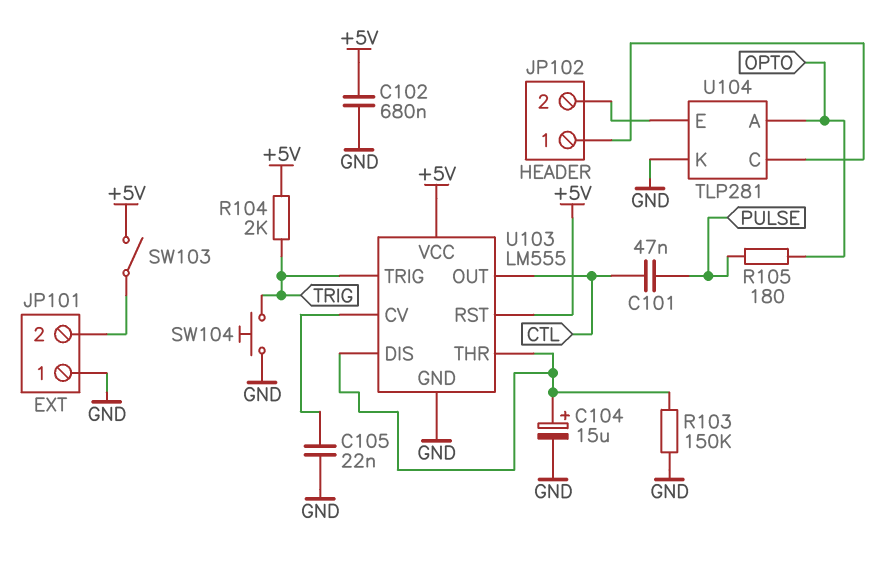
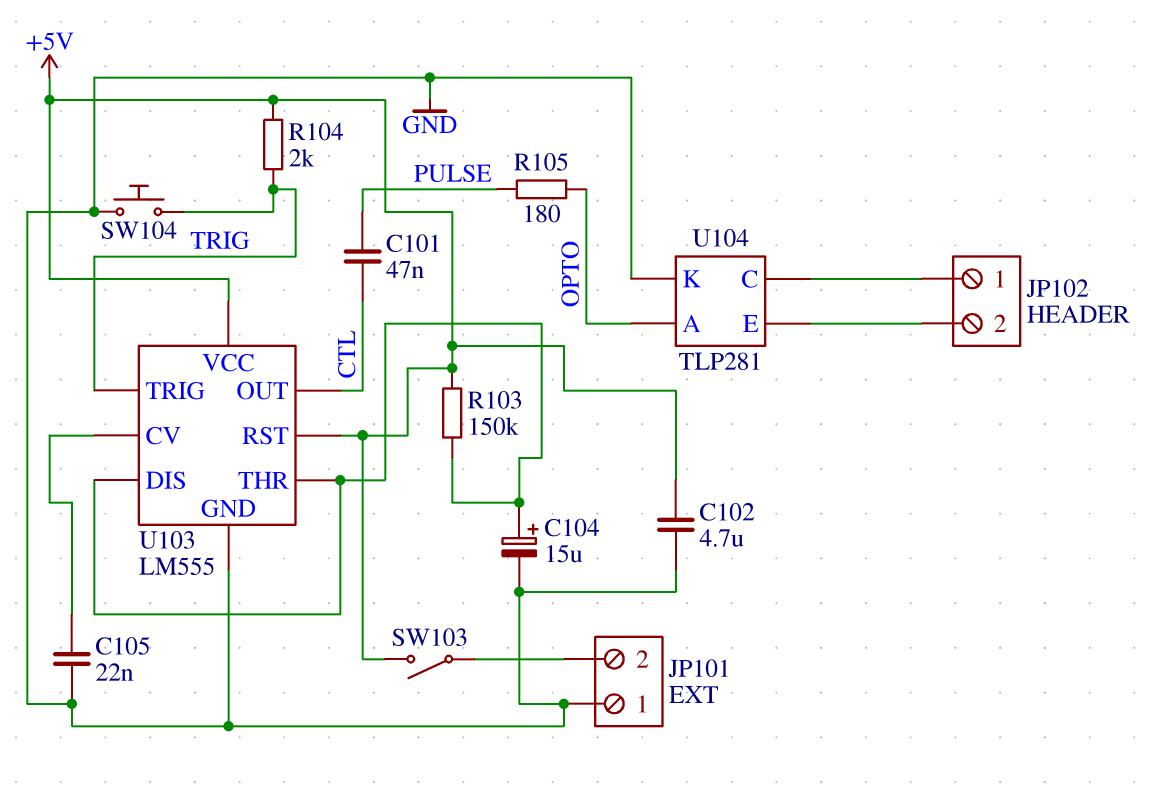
C102: 680nF (+5V, GND) -> 4.7uF (+5V, GND)
R103: 150k (GND, U103/DIS) -> 150k (+5V, U103/DIS)

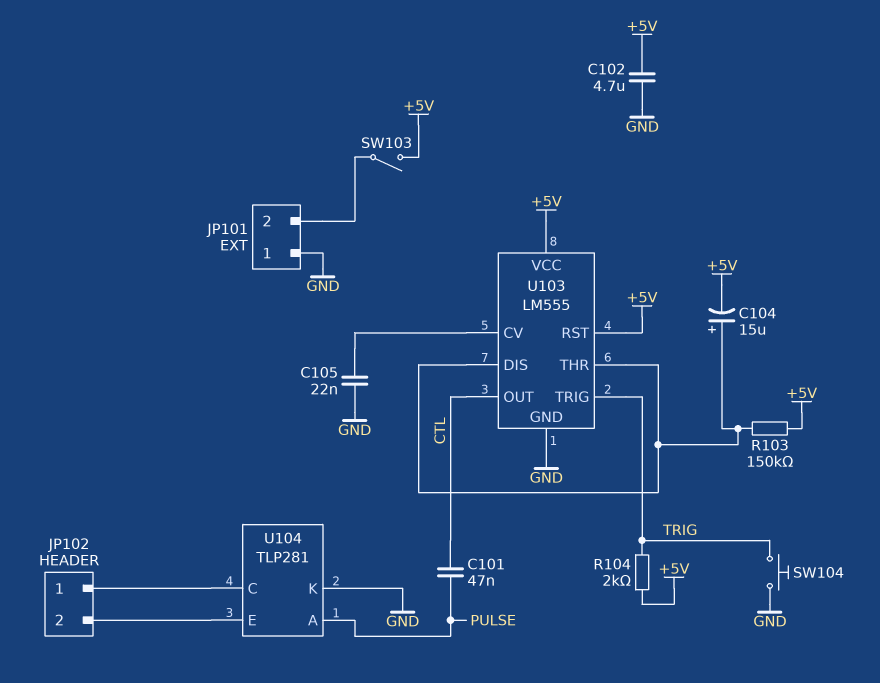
C104: 15uF (plus U103/DIS, minus GND) -> 15uF (plus U103/DIS, minus +5V)
R105: 180 (OPTO, PULSE) -> none
U104 pin A: OPTO -> PULSE

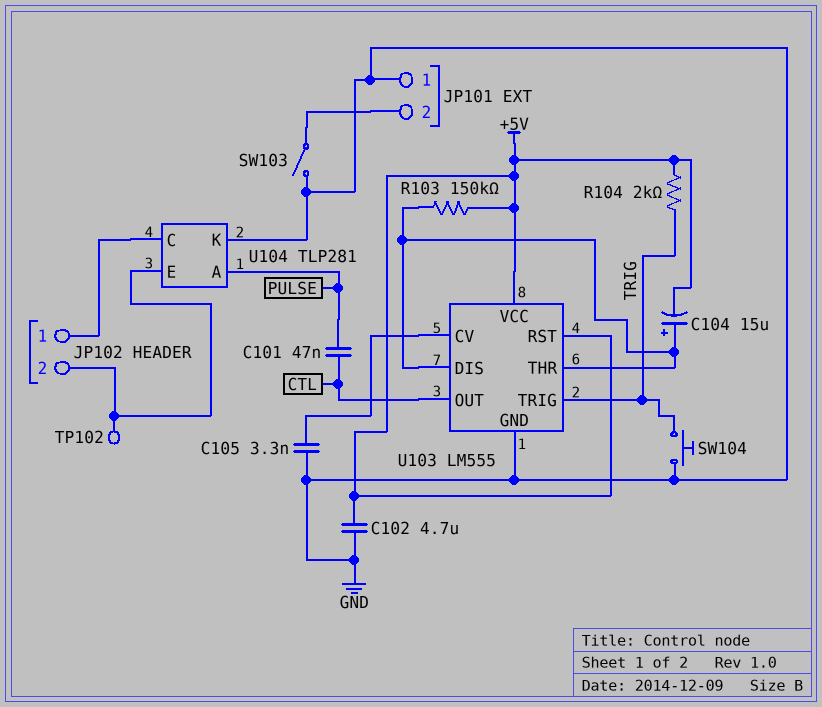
C105: 22nF (GND, U103/CV) -> 3.3nF (GND, U103/CV)
SW103: switch (+5V, JP101/2) -> switch (GND, JP101/2)
TP102: none -> test point (JP102/2)

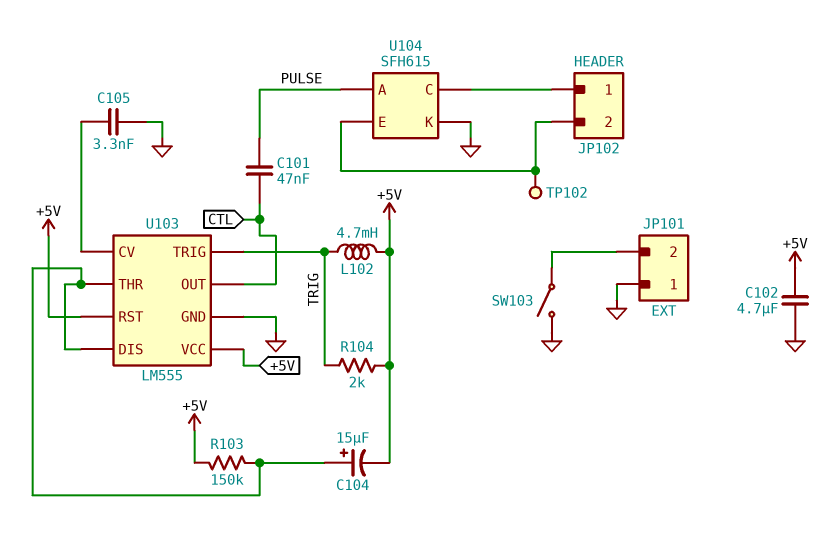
L102: none -> 4.7mH (+5V, TRIG)
SW104: button (GND, TRIG) -> none
U104: TLP281 -> SFH615

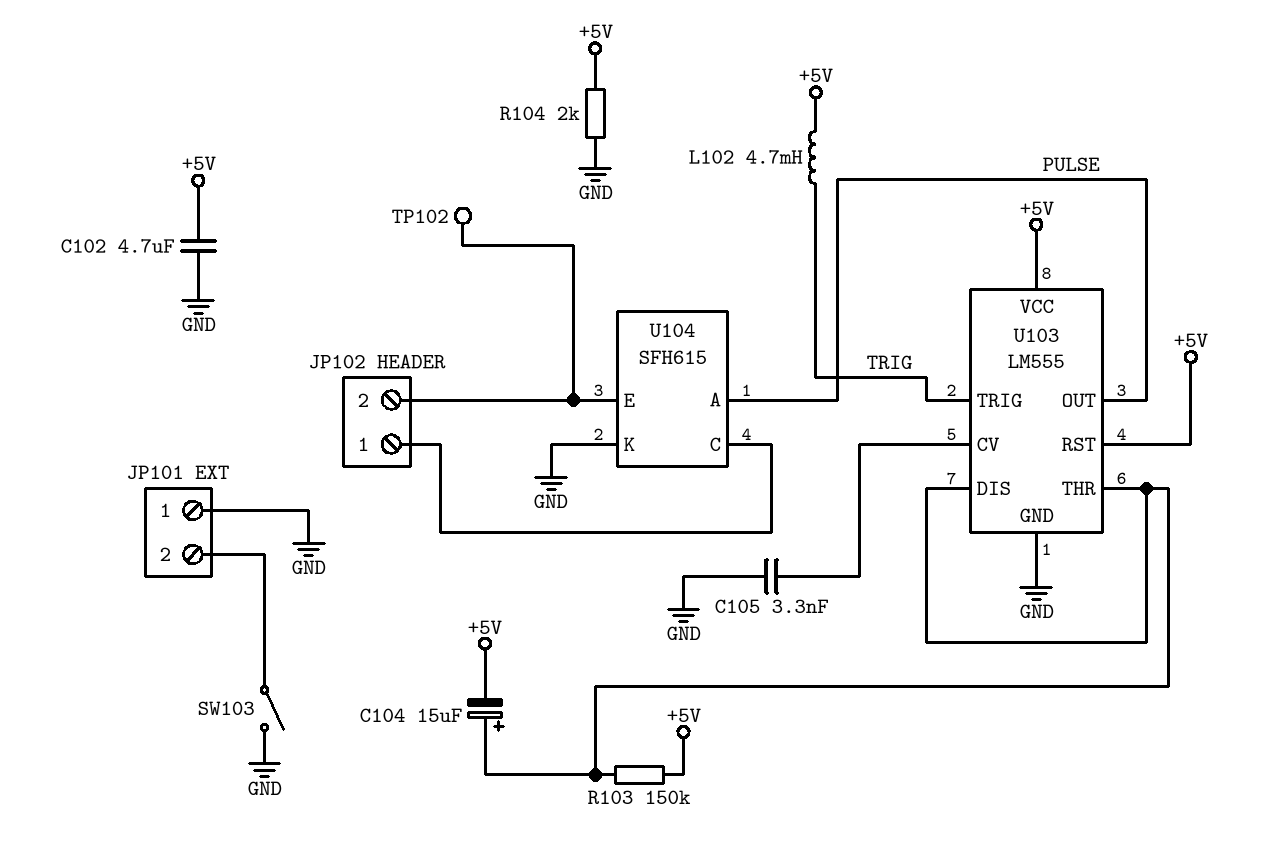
C101: 47nF (CTL, PULSE) -> none
R104: 2k (+5V, TRIG) -> 2k (+5V, GND)
U103 pin OUT: CTL -> PULSE

